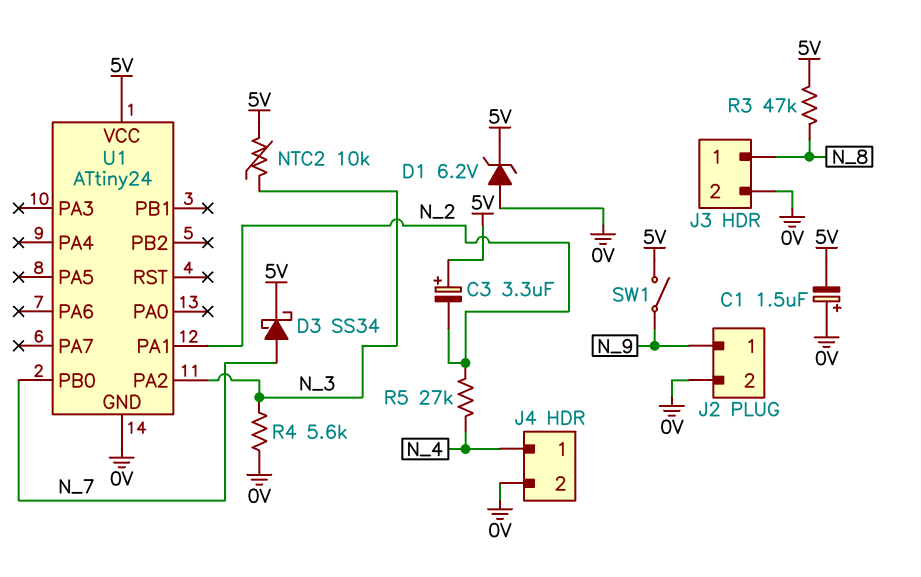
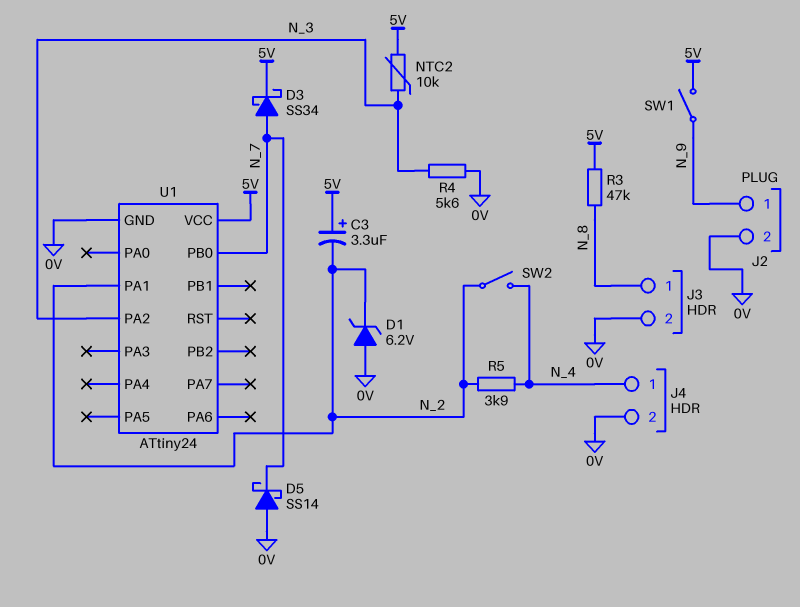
C1: 1.5uF (plus 0V, minus 5V) -> none
D1: zener 6.2V (A 0V, K 5V) -> zener 6.2V (A 0V, K N_2)
D5: none -> schottky SS14 (A 0V, K N_7)
R5: 27k (N_2, N_4) -> 3.9k (N_2, N_4)
SW2: none -> switch (N_2, N_4)

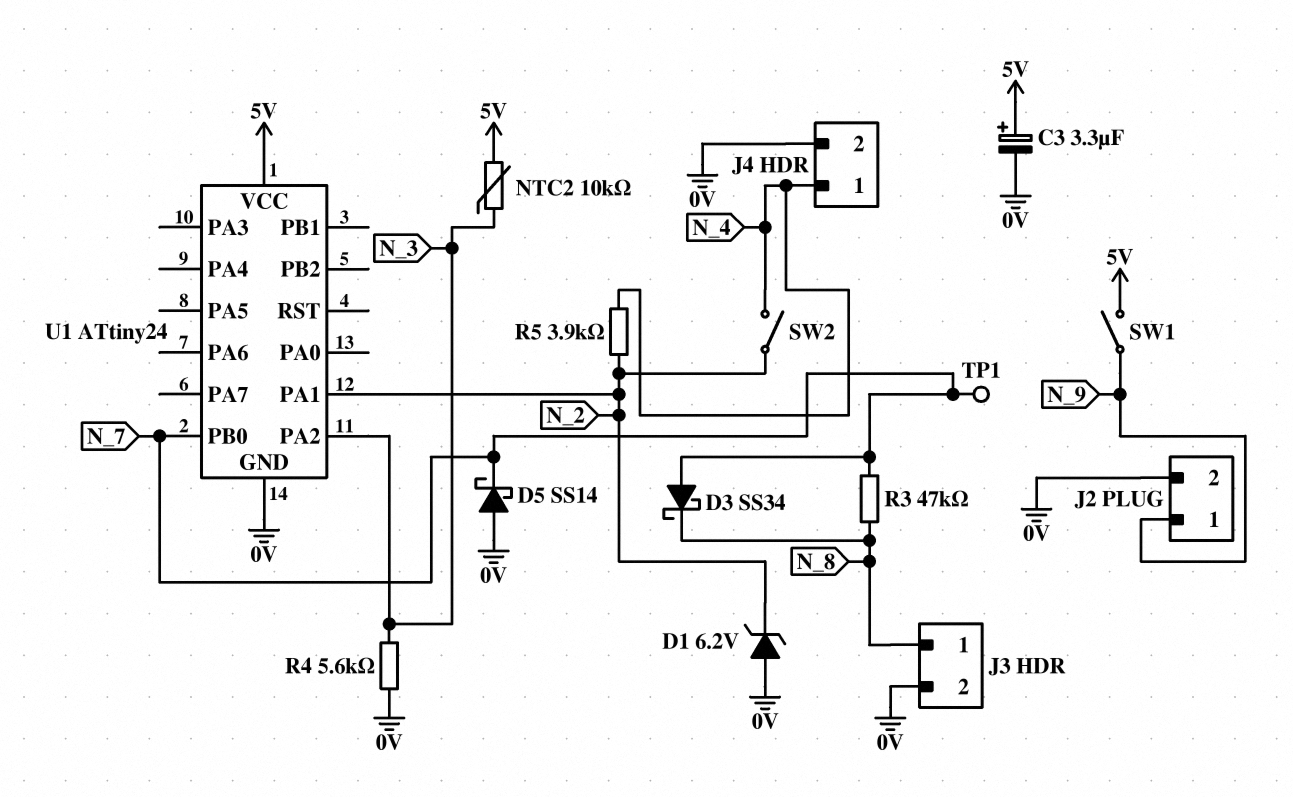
C3: 3.3uF (plus 5V, minus N_2) -> 3.3uF (plus 5V, minus 0V)
D3: schottky SS34 (A N_7, K 5V) -> schottky SS34 (A N_7, K N_8)
R3: 47k (5V, N_8) -> 47k (N_7, N_8)
TP1: none -> test point (N_7)

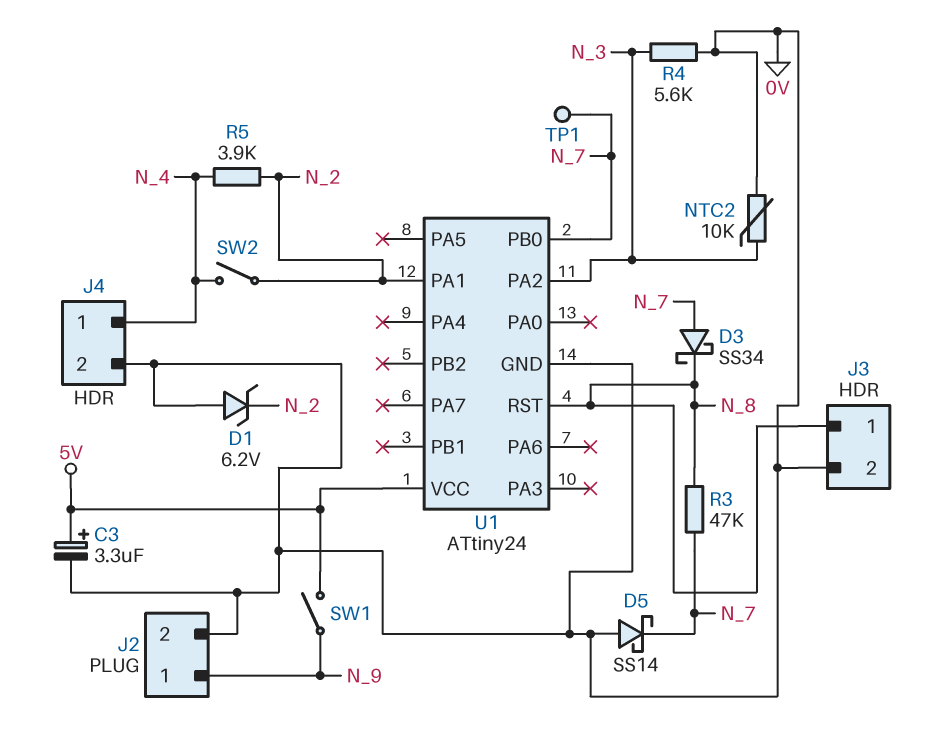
NTC2: 10k (5V, N_3) -> 10k (0V, N_3)
U1 pin RST: none -> N_8

